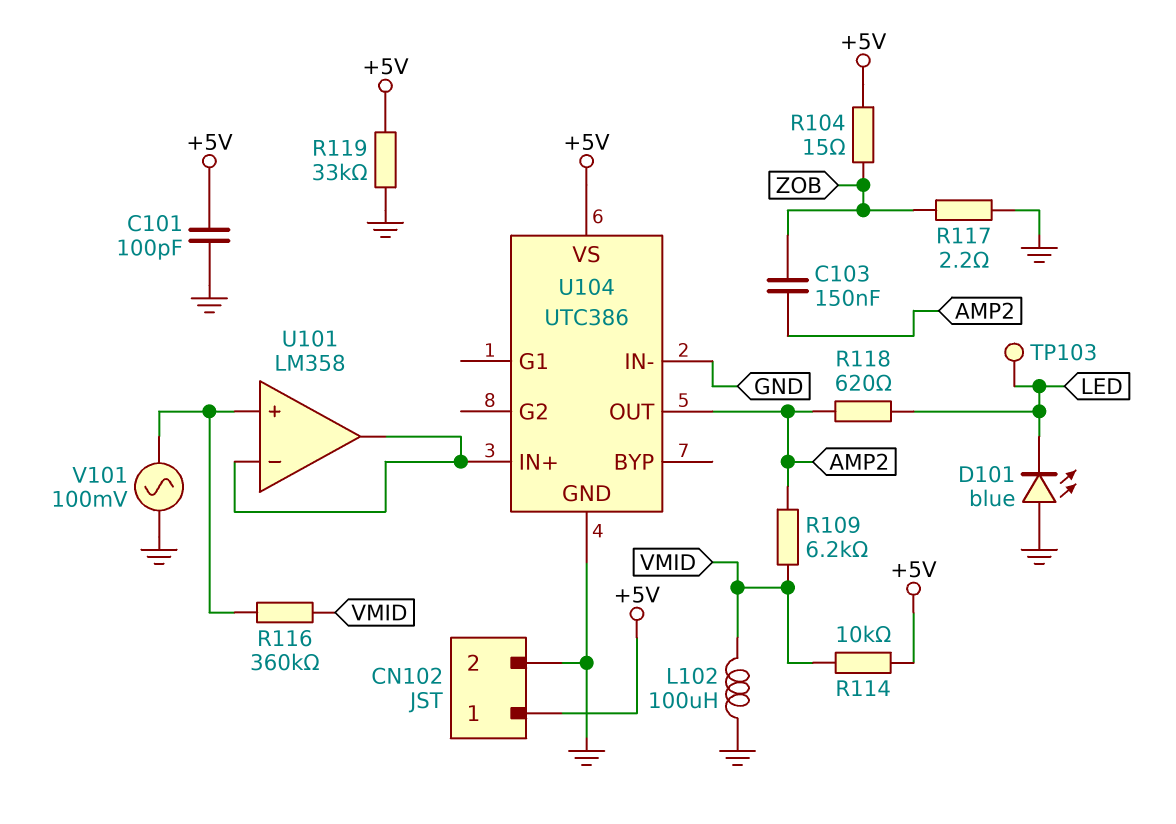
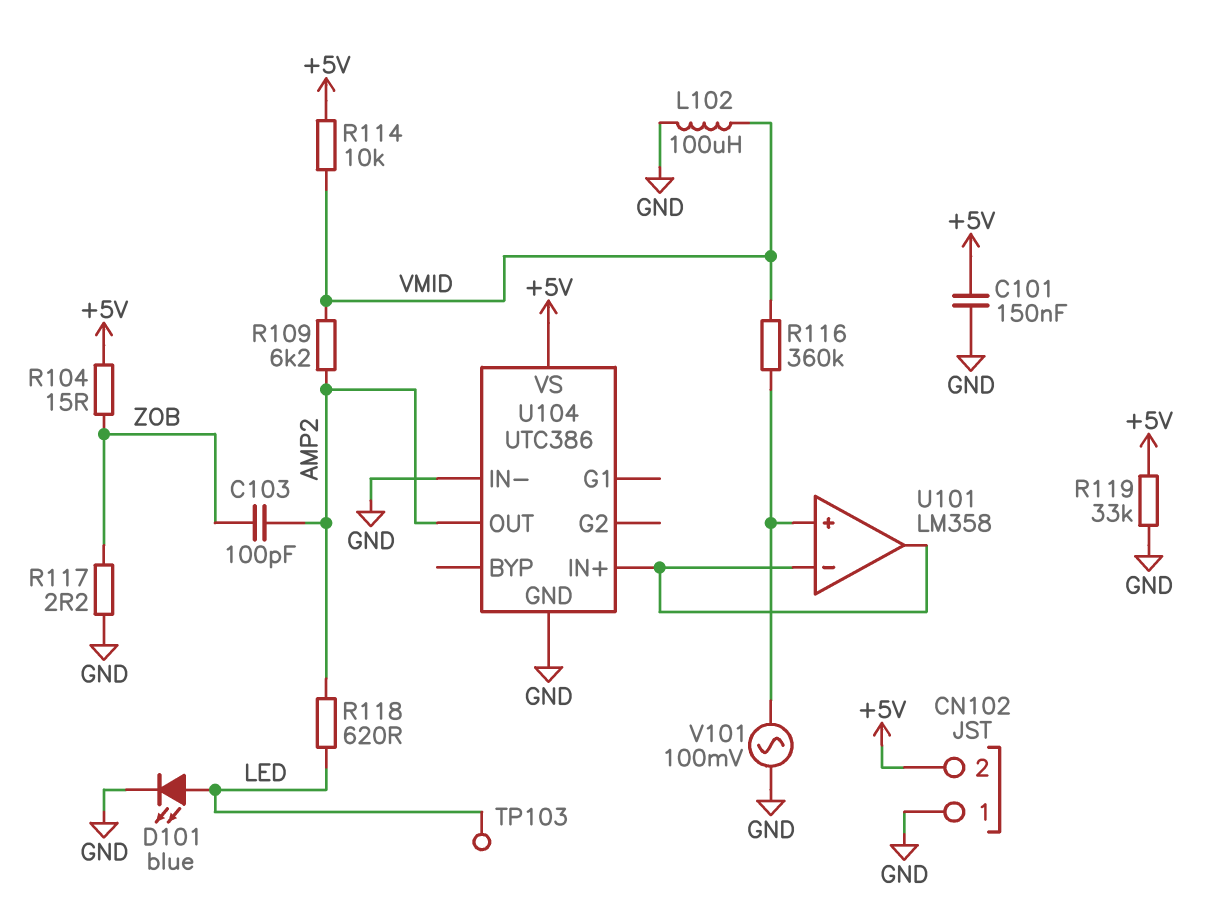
C101: 100pF (+5V, GND) -> 150nF (+5V, GND)
C103: 150nF (AMP2, ZOB) -> 100pF (AMP2, ZOB)
CN102 pin 1: +5V -> GND
CN102 pin 2: GND -> +5V
D101: LED blue (A GND, K LED) -> LED blue (A LED, K GND)

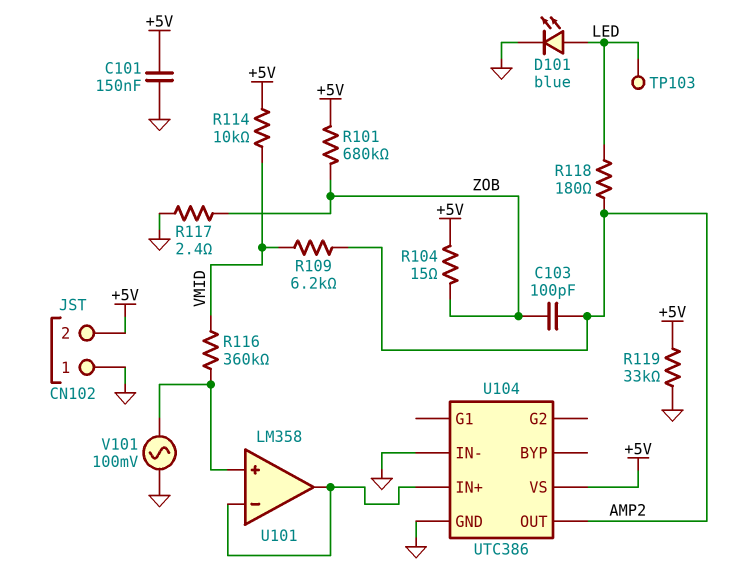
L102: 100uH (GND, VMID) -> none
R101: none -> 680k (+5V, ZOB)
R117: 2.2 (GND, ZOB) -> 2.4 (GND, ZOB)
R118: 620 (AMP2, LED) -> 180 (AMP2, LED)

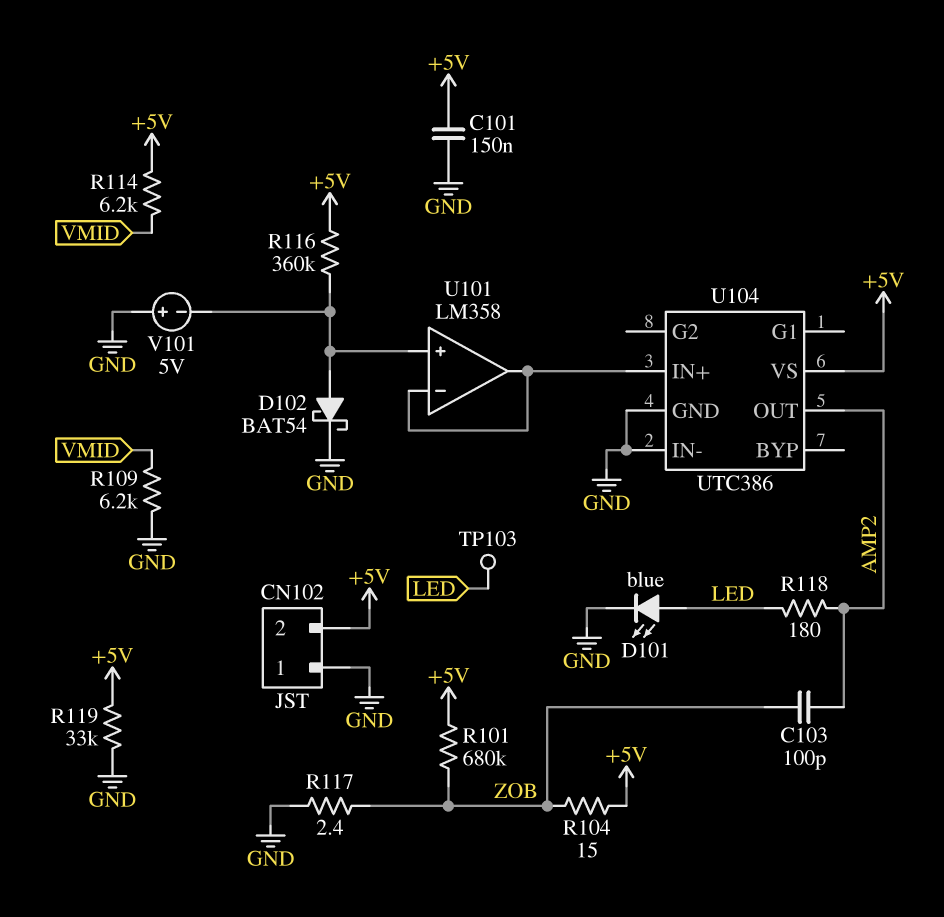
D102: none -> schottky BAT54 (A U101/in+, K GND)
R109: 6.2k (AMP2, VMID) -> 6.2k (GND, VMID)
R114: 10k (+5V, VMID) -> 6.2k (+5V, VMID)
R116: 360k (U101/in+, VMID) -> 360k (+5V, U101/in+)
V101: AC 100mV (GND, U101/in+) -> 5V (plus GND, minus U101/in+)

